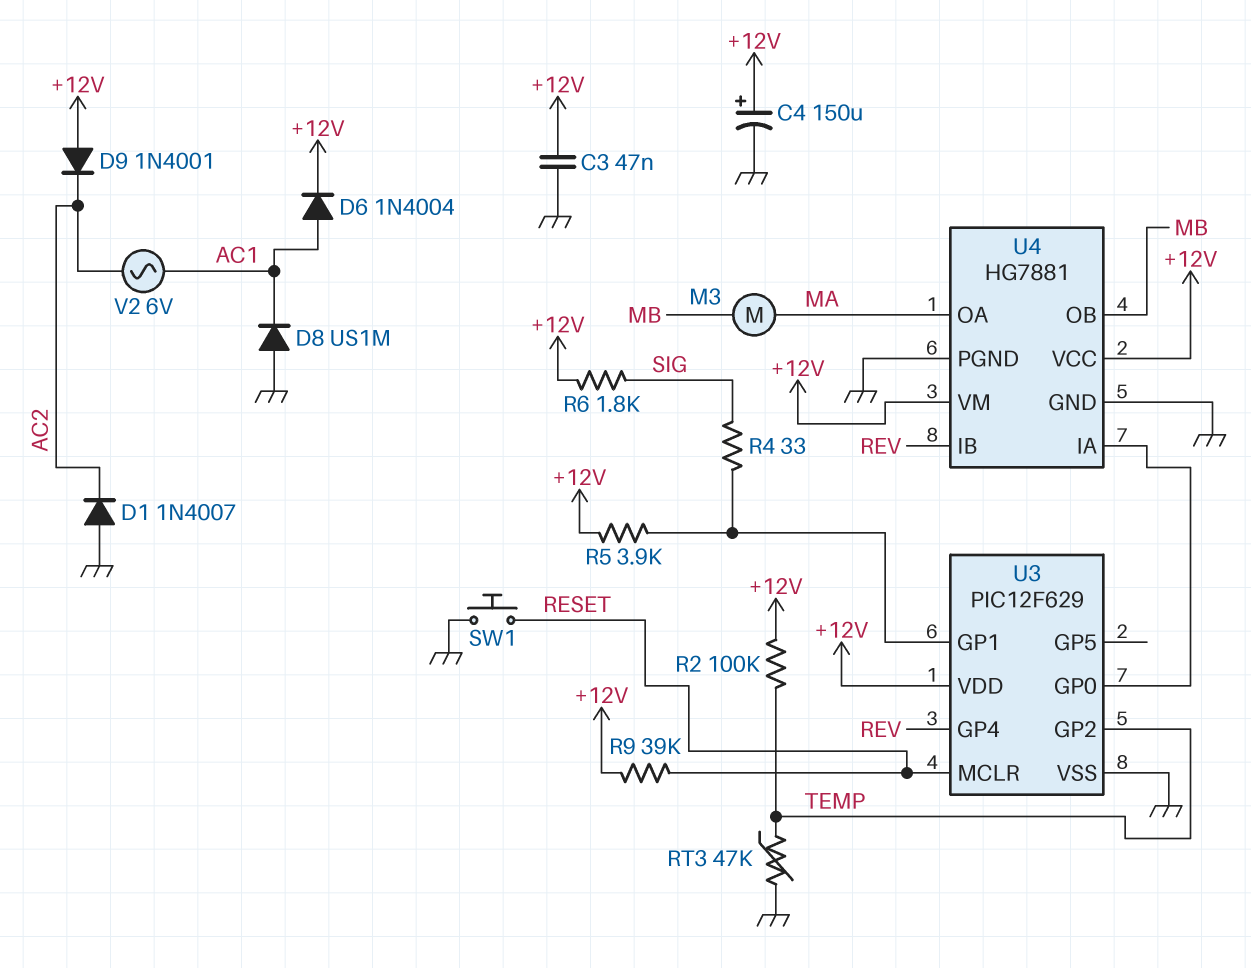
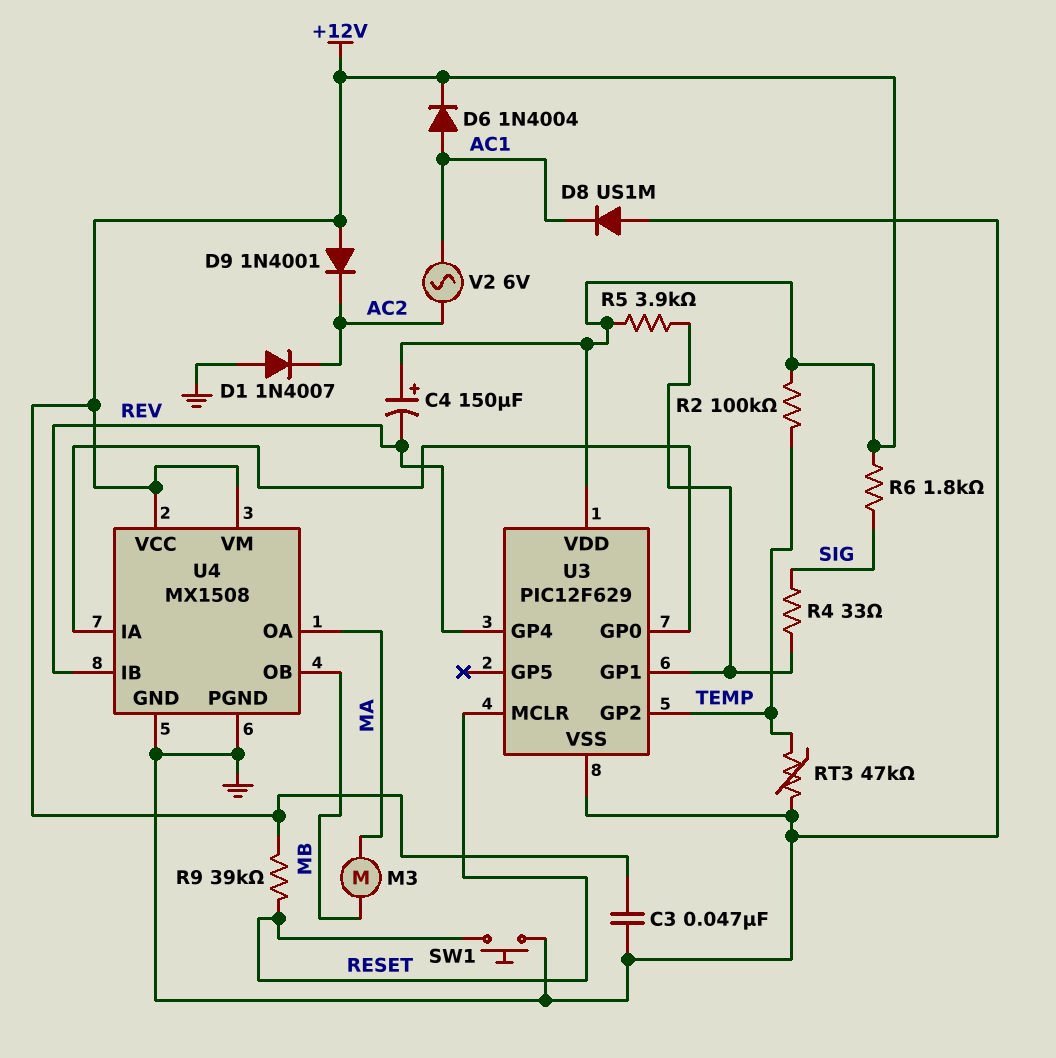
C4: 150uF (plus +12V, minus GND) -> 150uF (plus +12V, minus REV)
U4: HG7881 -> MX1508

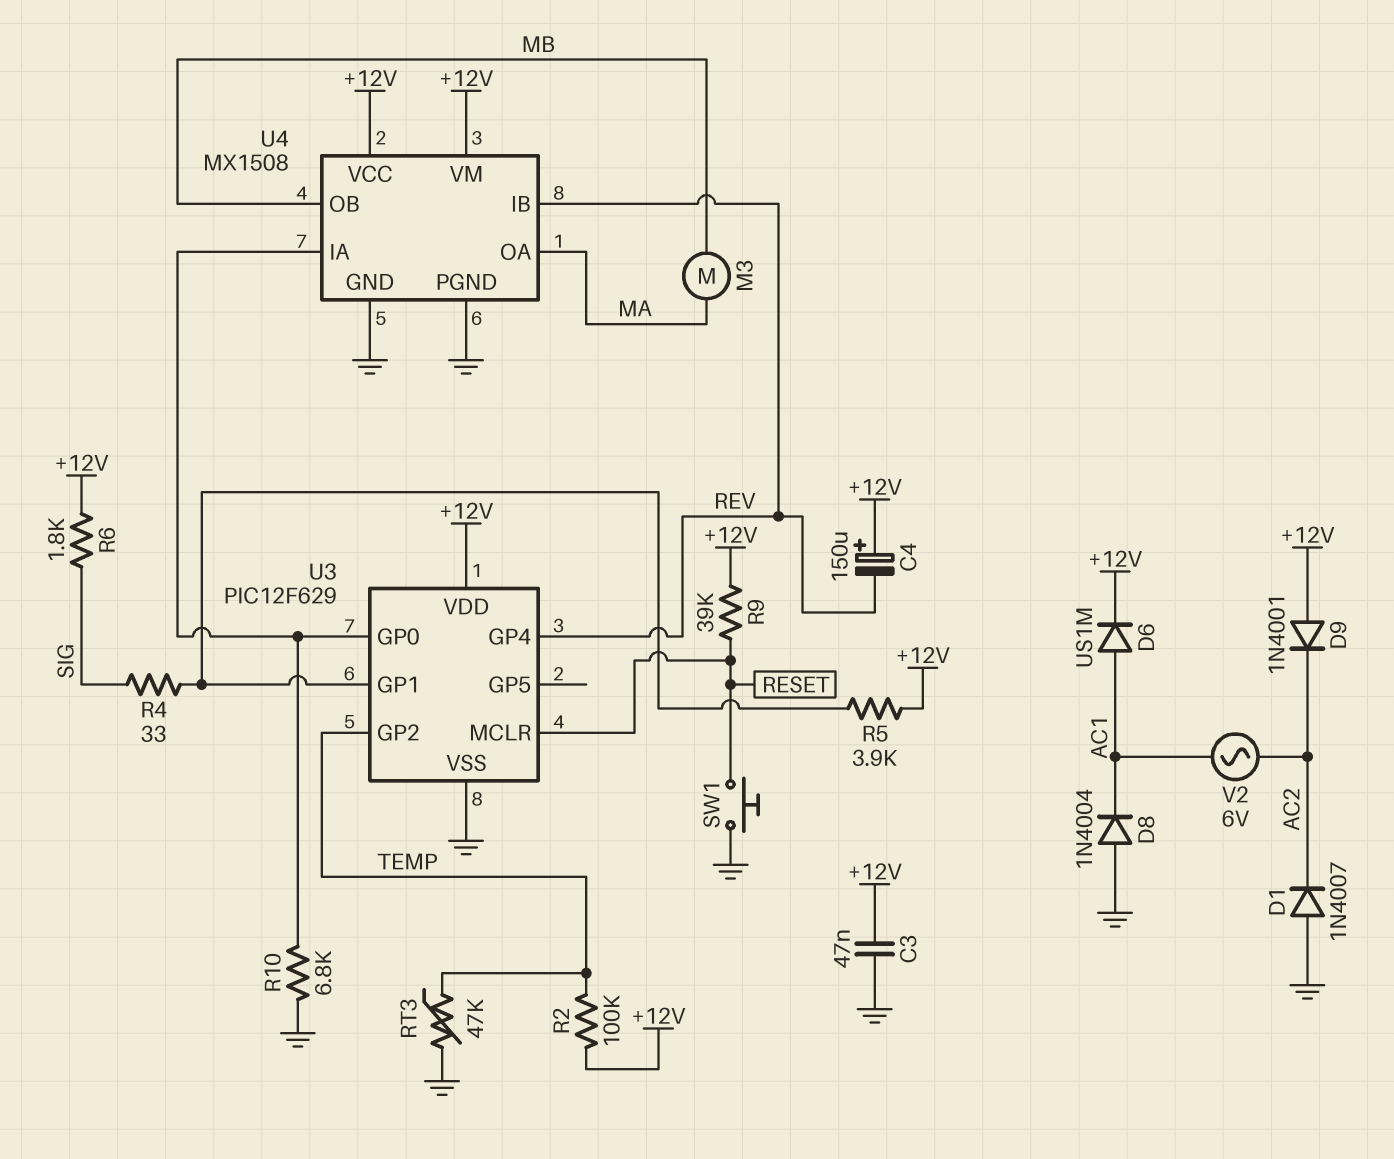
D6: diode 1N4004 (A AC1, K +12V) -> diode US1M (A AC1, K +12V)
D8: diode US1M (A GND, K AC1) -> diode 1N4004 (A GND, K AC1)
R10: none -> 6.8k (GND, U3/GP0)

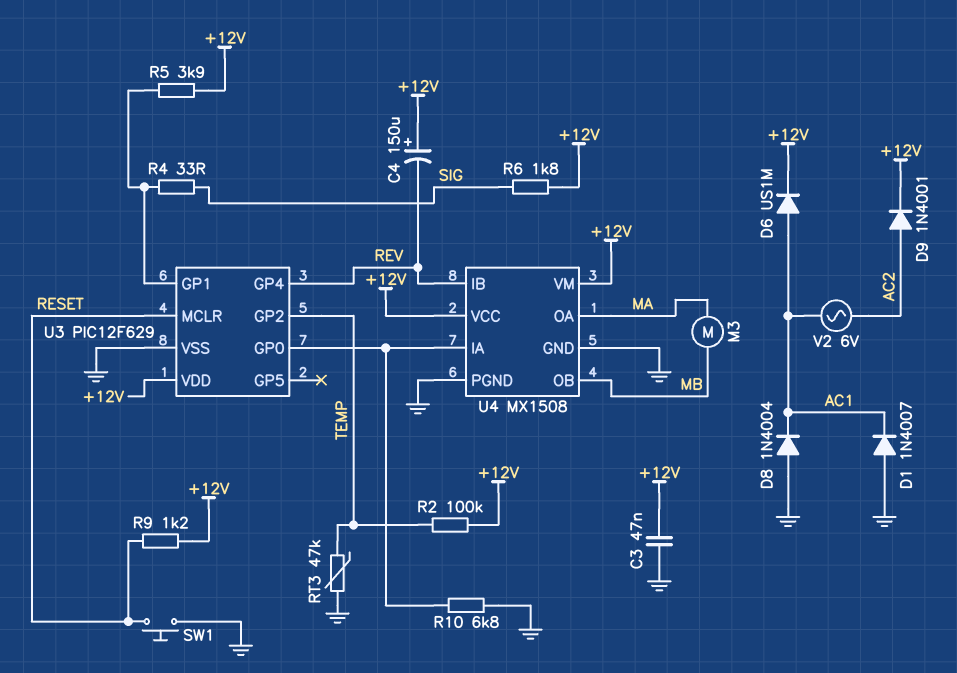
D1: diode 1N4007 (A GND, K AC2) -> diode 1N4007 (A GND, K AC1)
D9: diode 1N4001 (A +12V, K AC2) -> diode 1N4001 (A AC2, K +12V)
R9: 39k (+12V, RESET) -> 1.2k (+12V, RESET)

